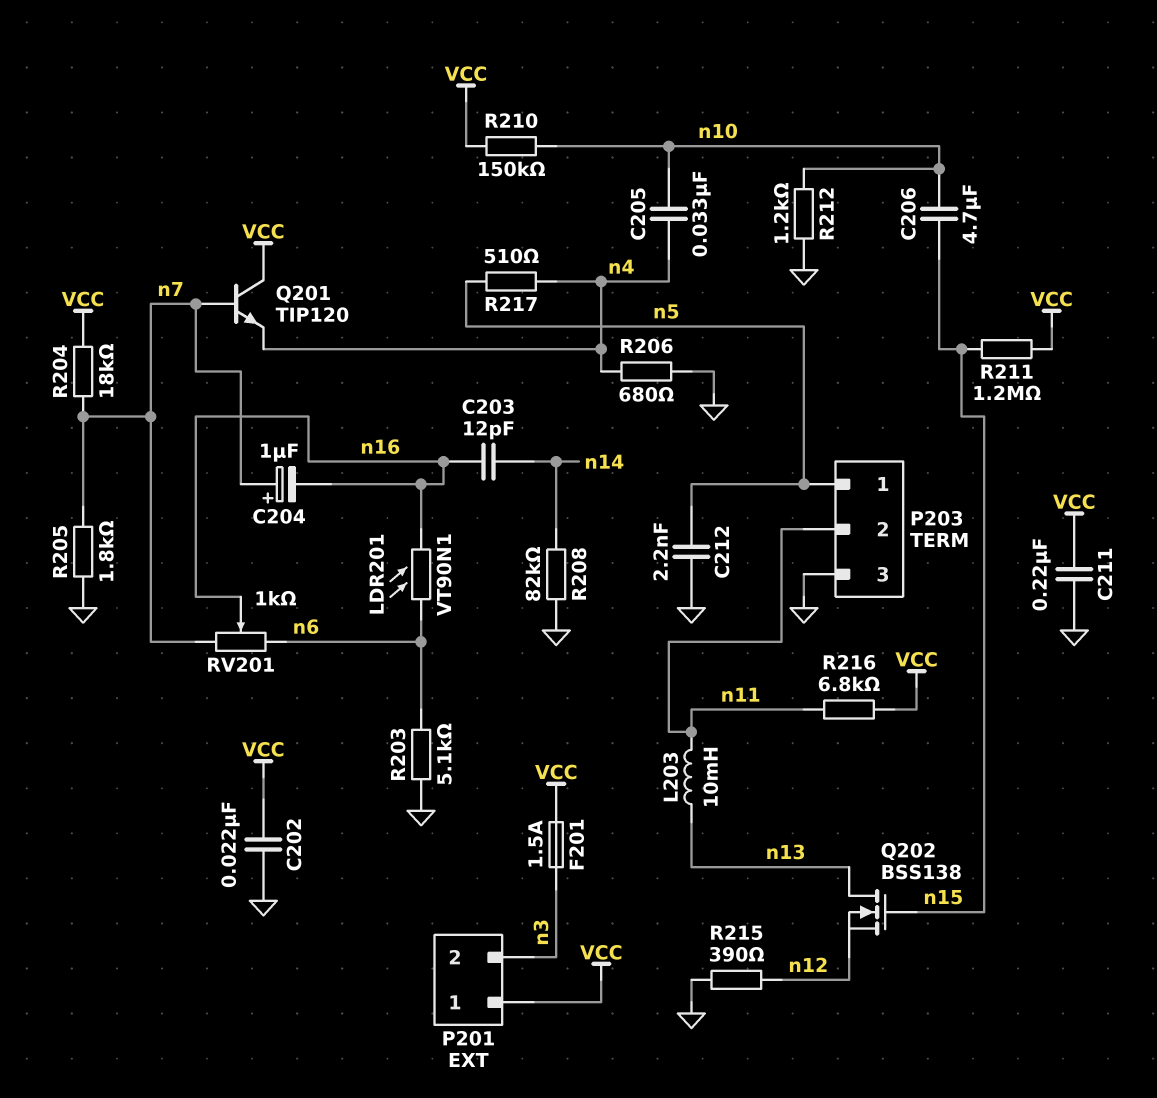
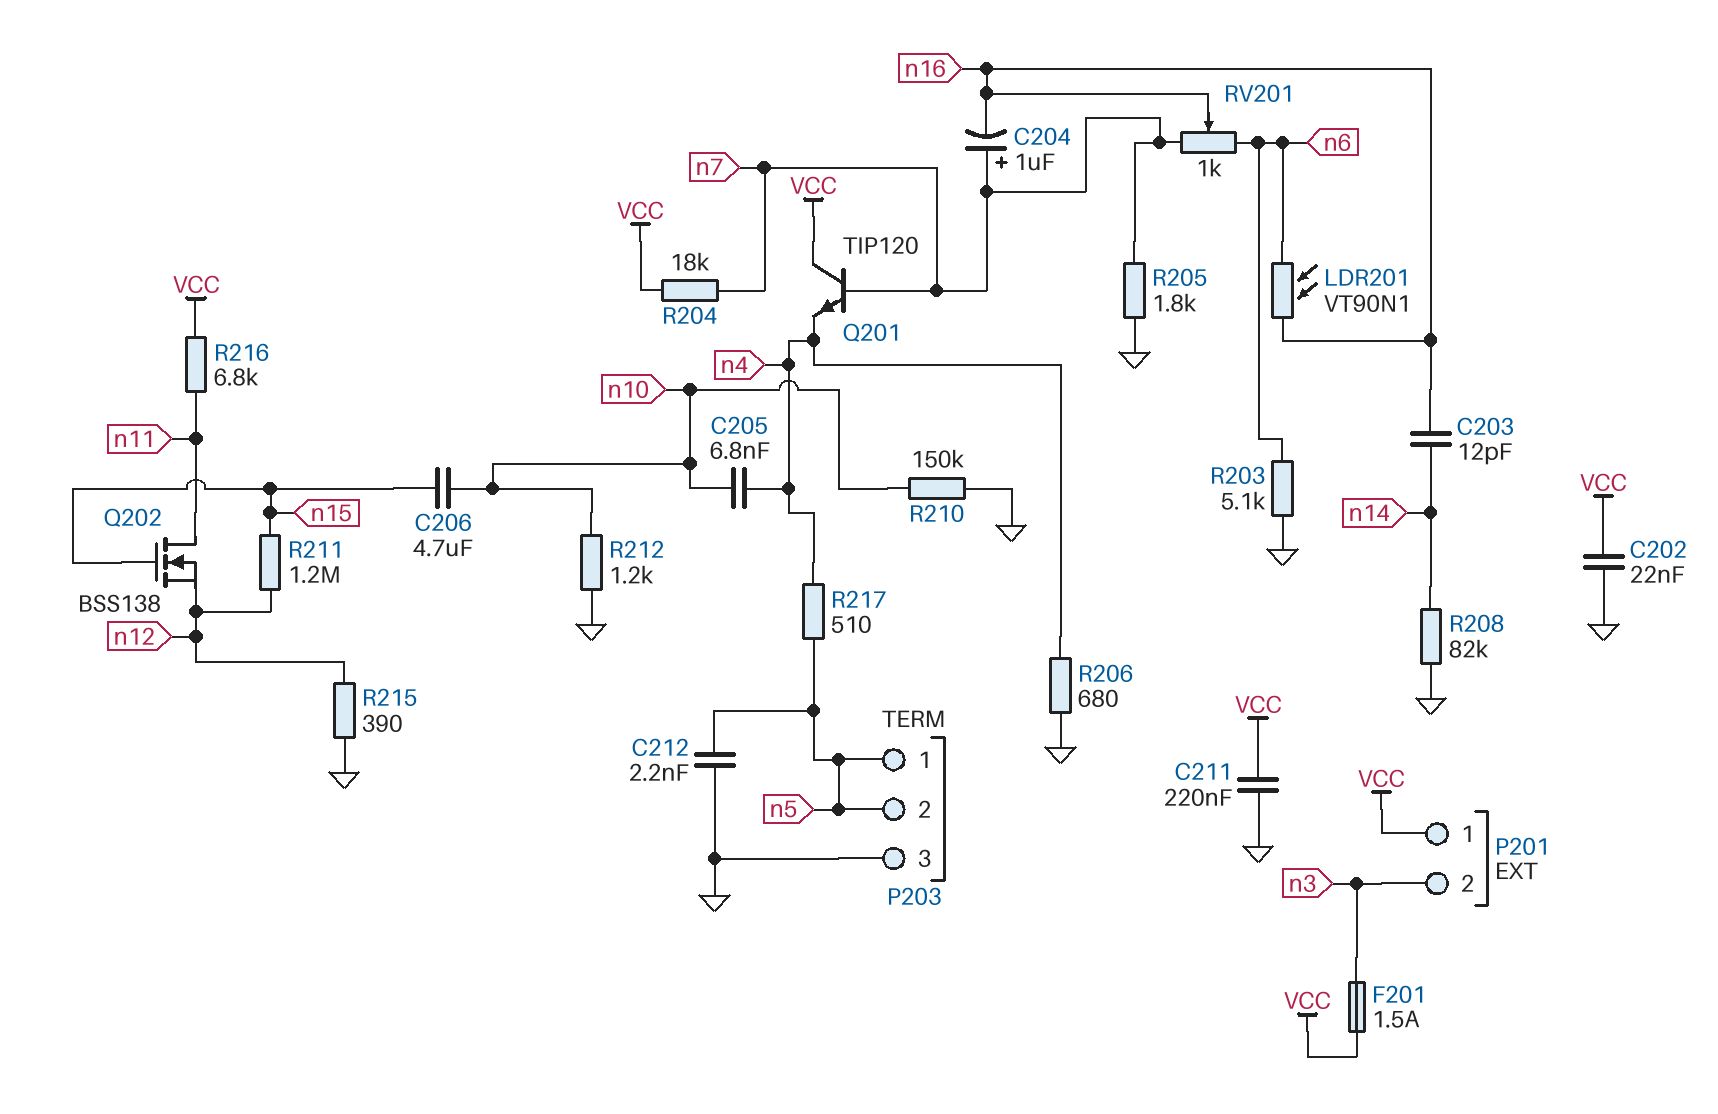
C205: 33nF (n4, n10) -> 6.8nF (n4, n10)
L203: 10mH (n11, n13) -> none
P203 pin 2: n11 -> n5
Q202: NMOS BSS138 (G n15, D n13, S n12) -> NMOS BSS138 (G n15, D n11, S n12)
R210: 150k (VCC, n10) -> 150k (GND, n10)
R211: 1.2M (VCC, n15) -> 1.2M (n12, n15)

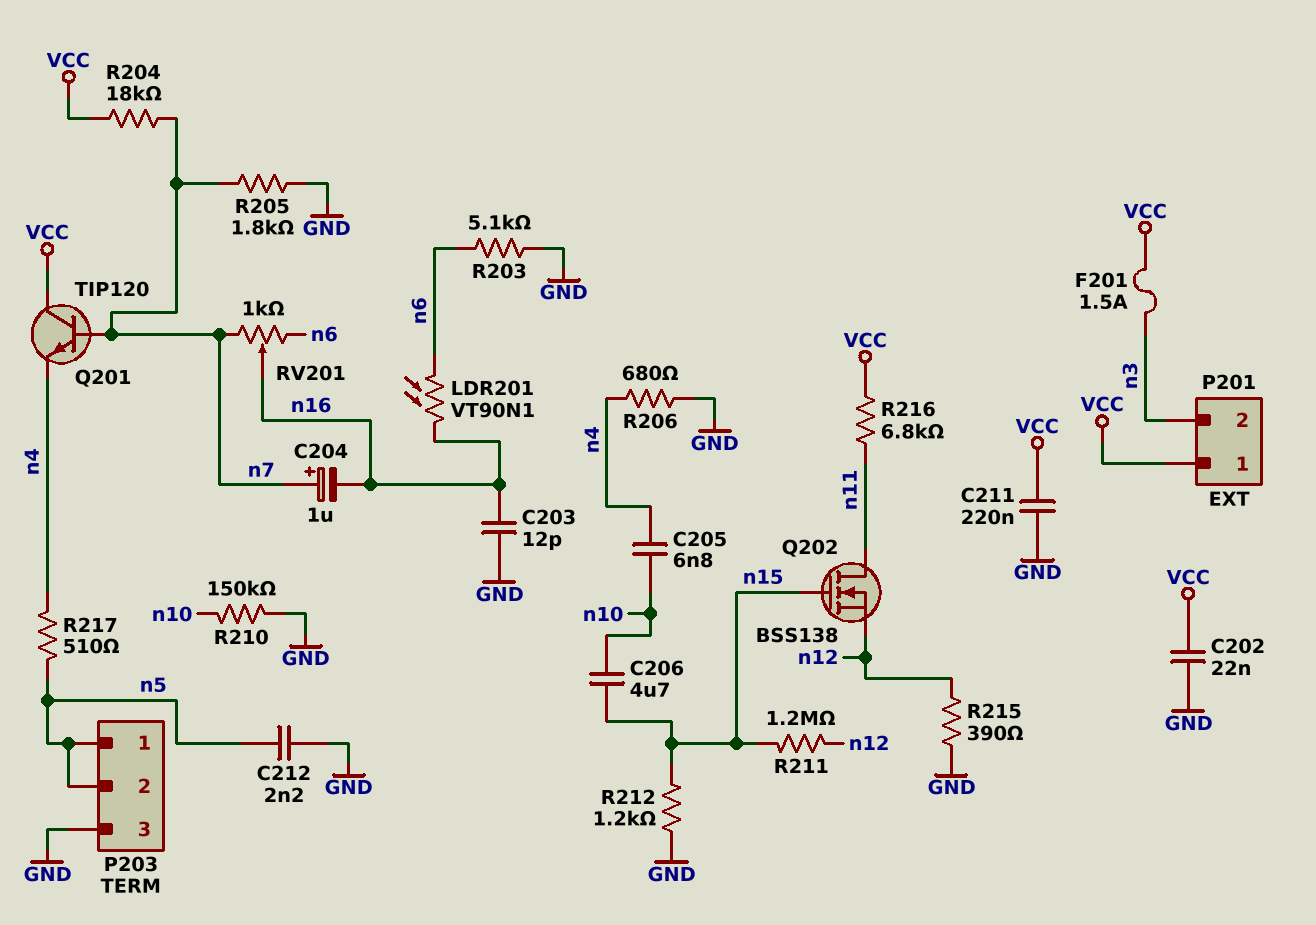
C203: 12pF (n14, n16) -> 12pF (GND, n16)
R208: 82k (GND, n14) -> none
R212: 1.2k (GND, n10) -> 1.2k (GND, n15)

